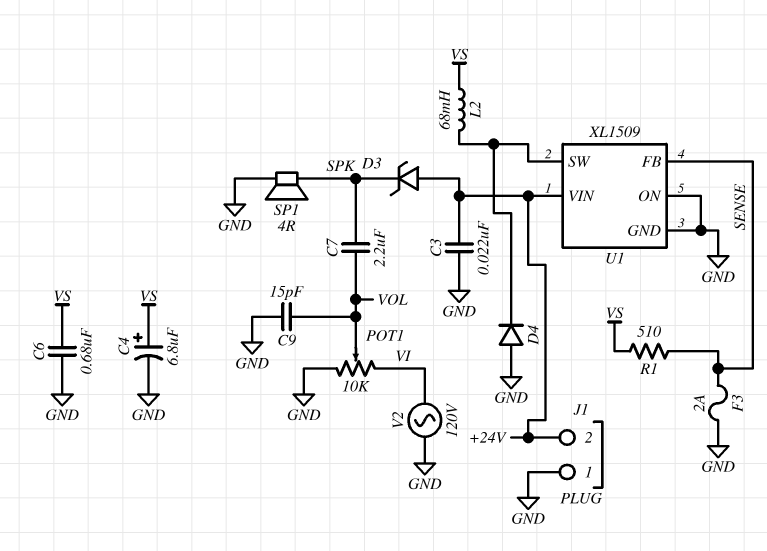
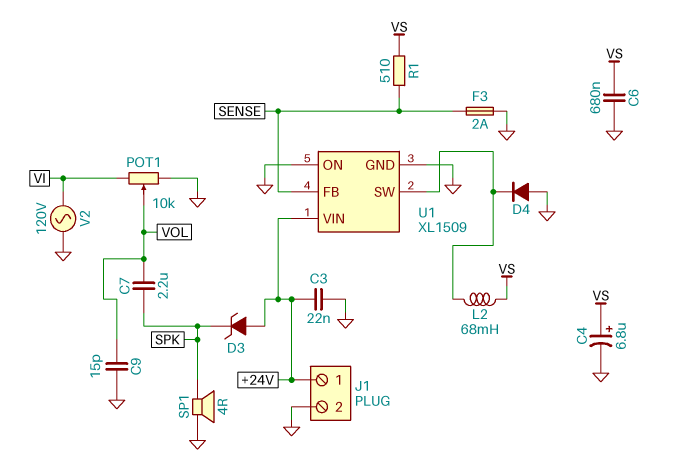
J1 pin 1: GND -> +24V
J1 pin 2: +24V -> GND

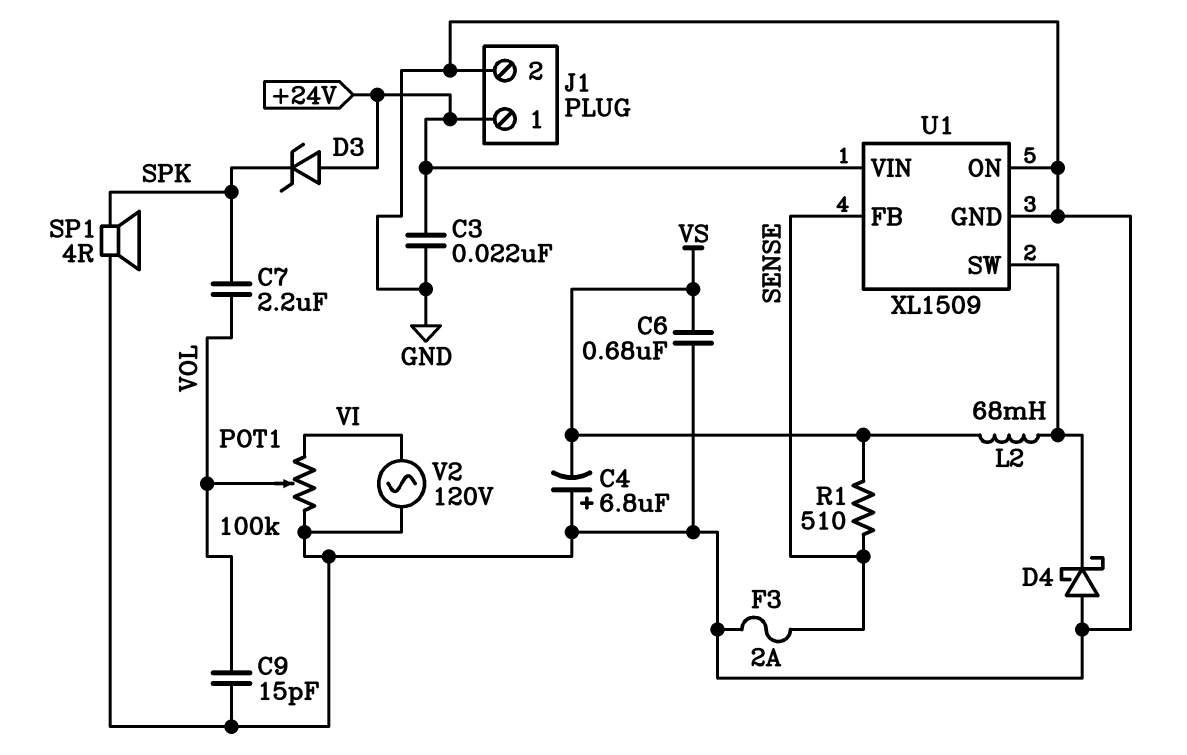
C4: 6.8uF (plus VS, minus GND) -> 6.8uF (plus GND, minus VS)
D4: diode (A GND, K U1/SW) -> schottky (A GND, K U1/SW)
POT1: 10k (GND, VI, wiper VOL) -> 100k (GND, VI, wiper VOL)

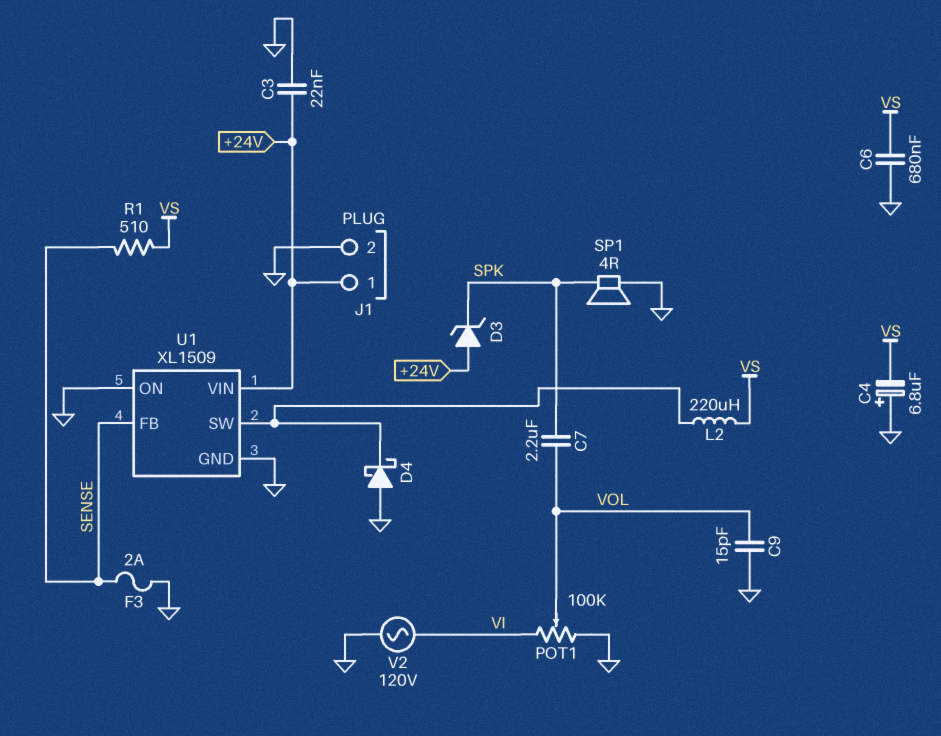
L2: 68mH (U1/SW, VS) -> 220uH (U1/SW, VS)

